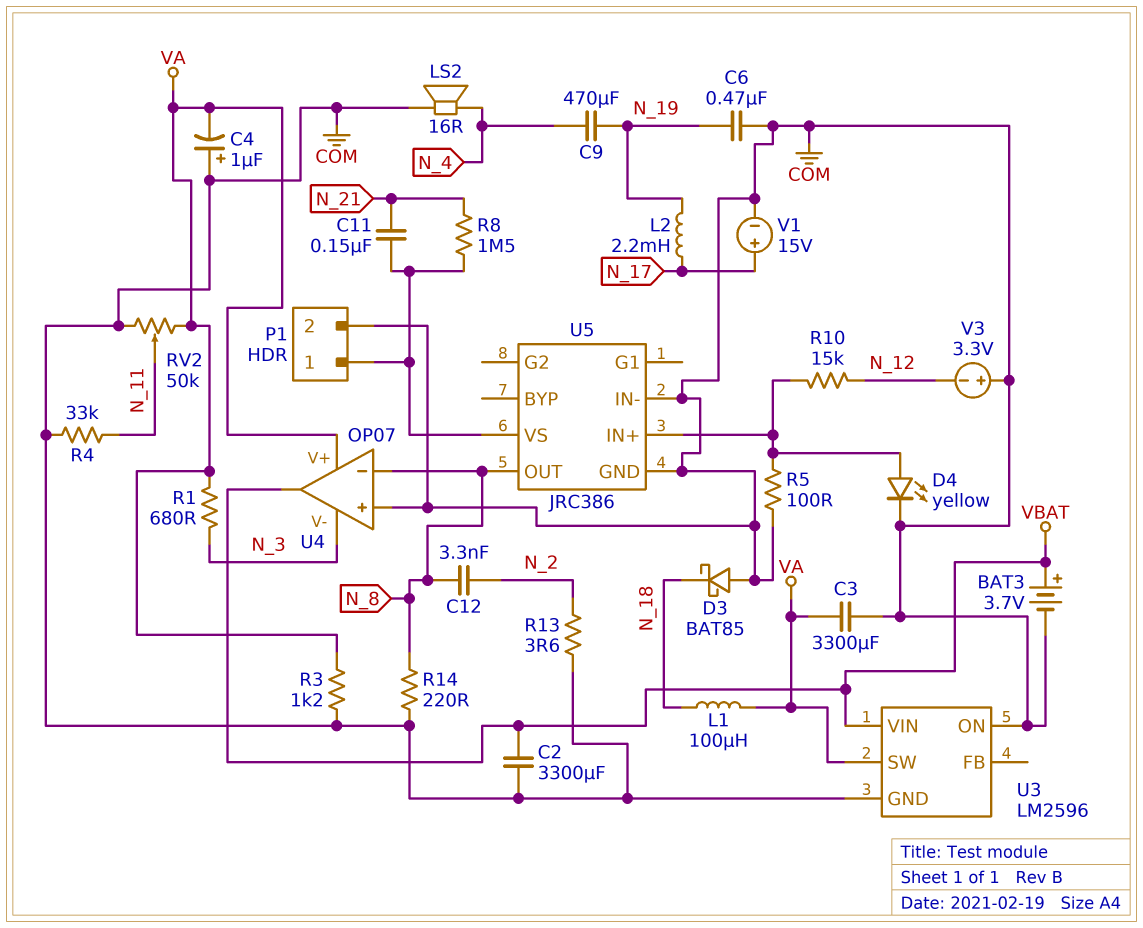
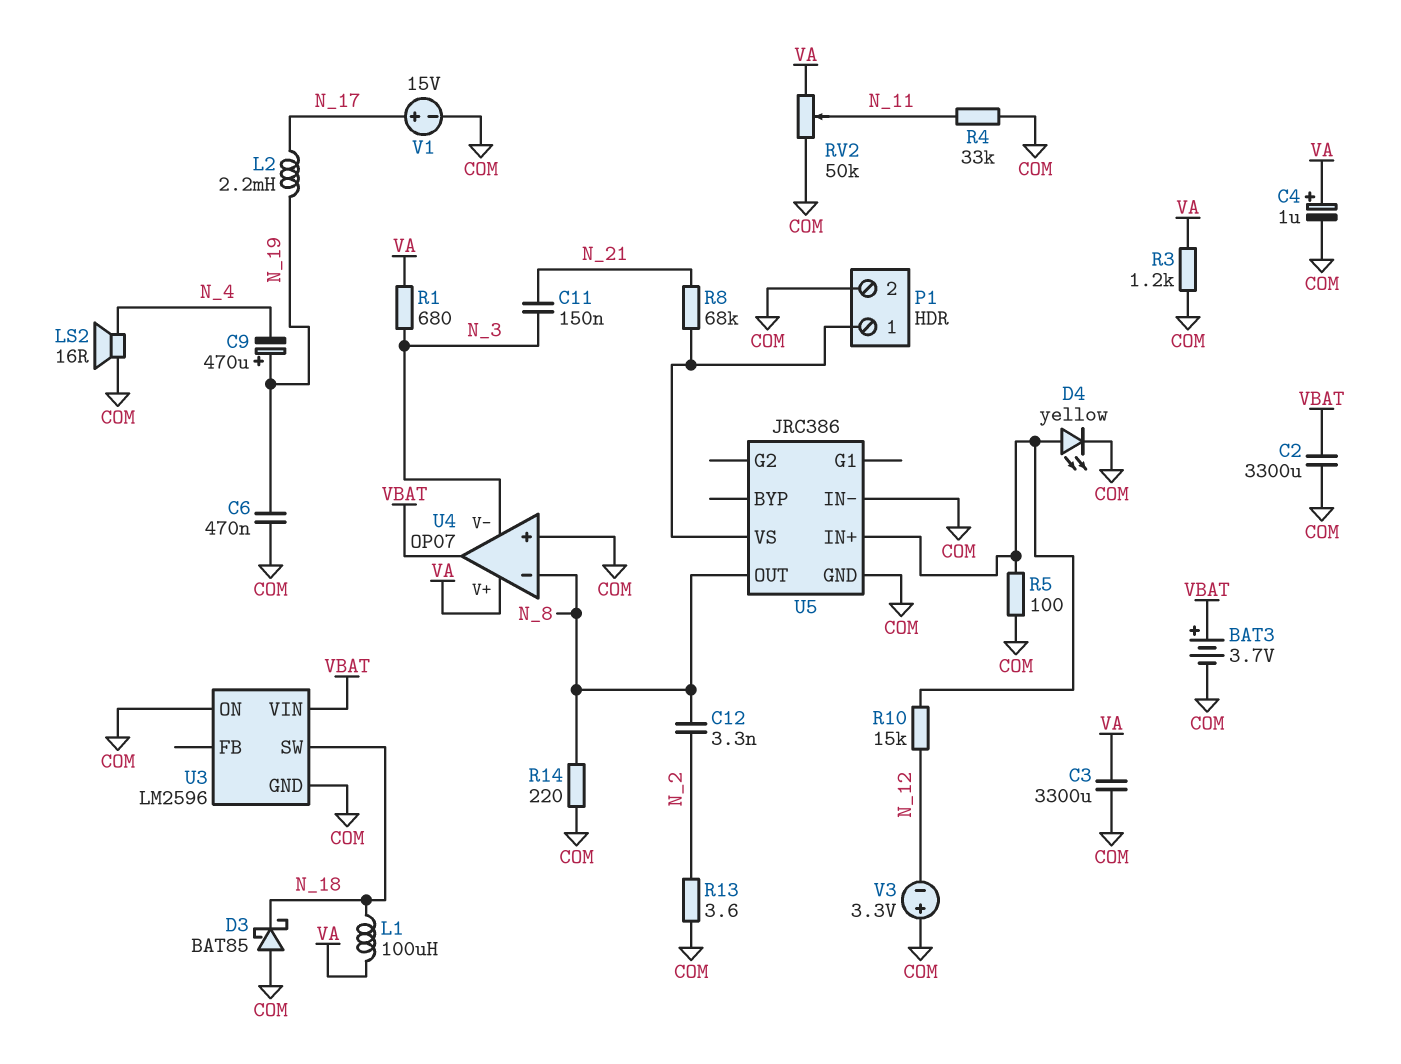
C4: 1uF (plus COM, minus VA) -> 1uF (plus VA, minus COM)
C9: 470uF (N_4, N_19) -> 470uF (plus N_19, minus N_4)
C11: 150nF (N_21, P1/1) -> 150nF (N_3, N_21)
R8: 1.5M (N_21, P1/1) -> 68k (N_21, P1/1)
U3 pin SW: VA -> N_18

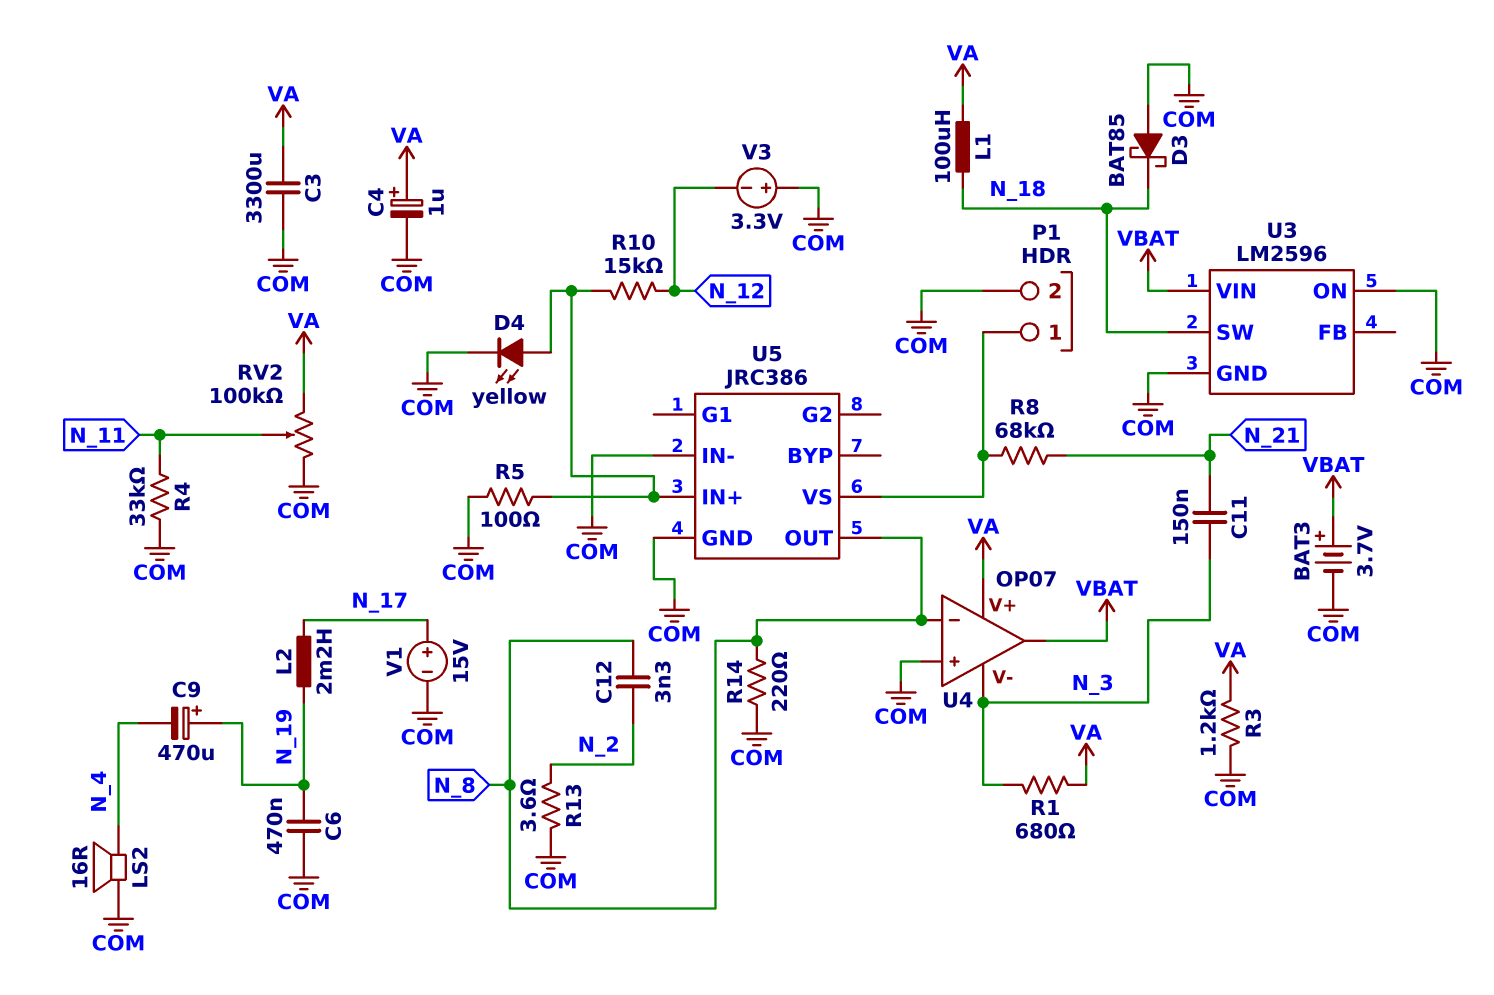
C2: 3300uF (COM, VBAT) -> none
RV2: 50k (COM, VA, wiper N_11) -> 100k (COM, VA, wiper N_11)

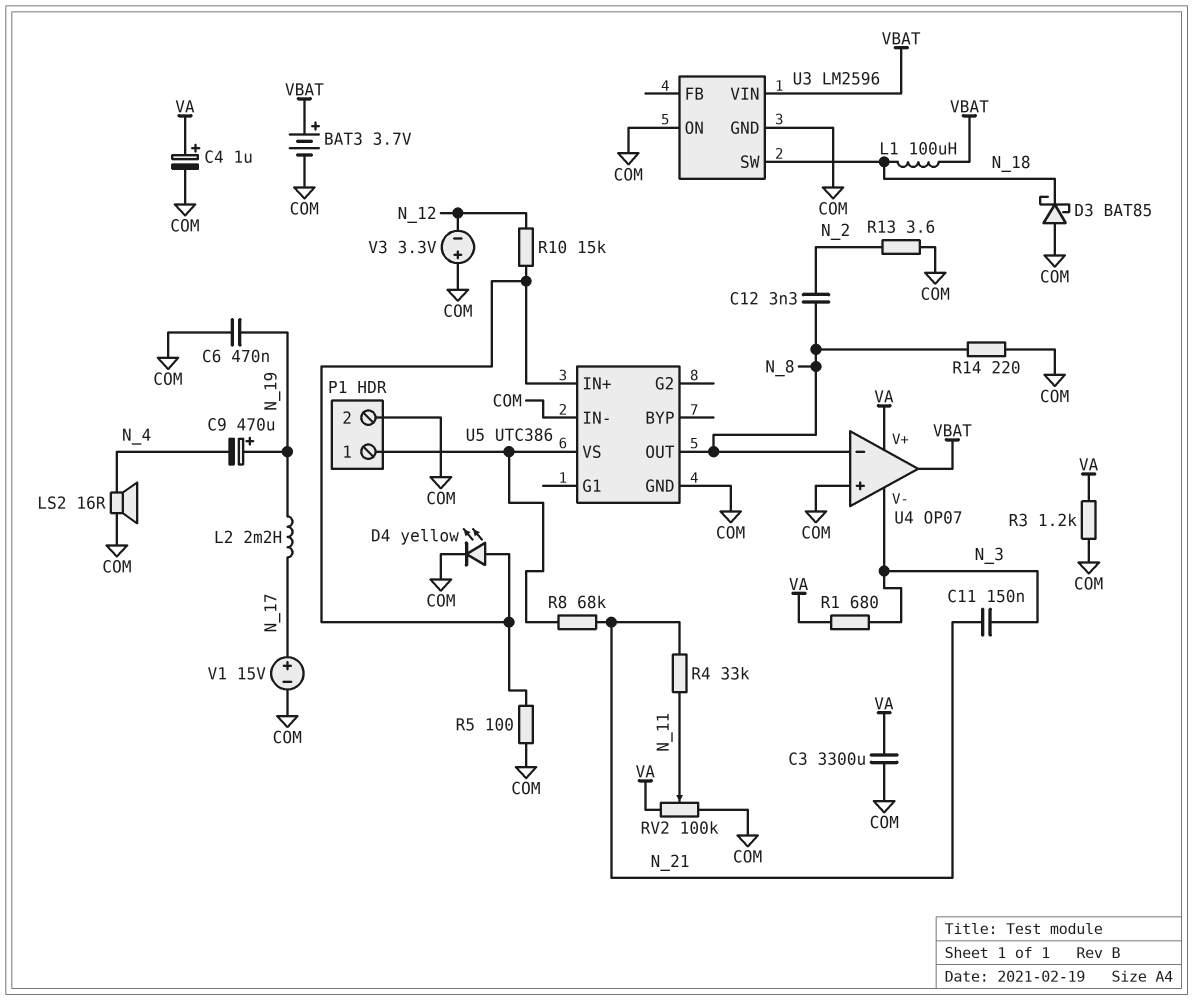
L1: 100uH (N_18, VA) -> 100uH (N_18, VBAT)
R4: 33k (COM, N_11) -> 33k (N_11, N_21)
U5: JRC386 -> UTC386

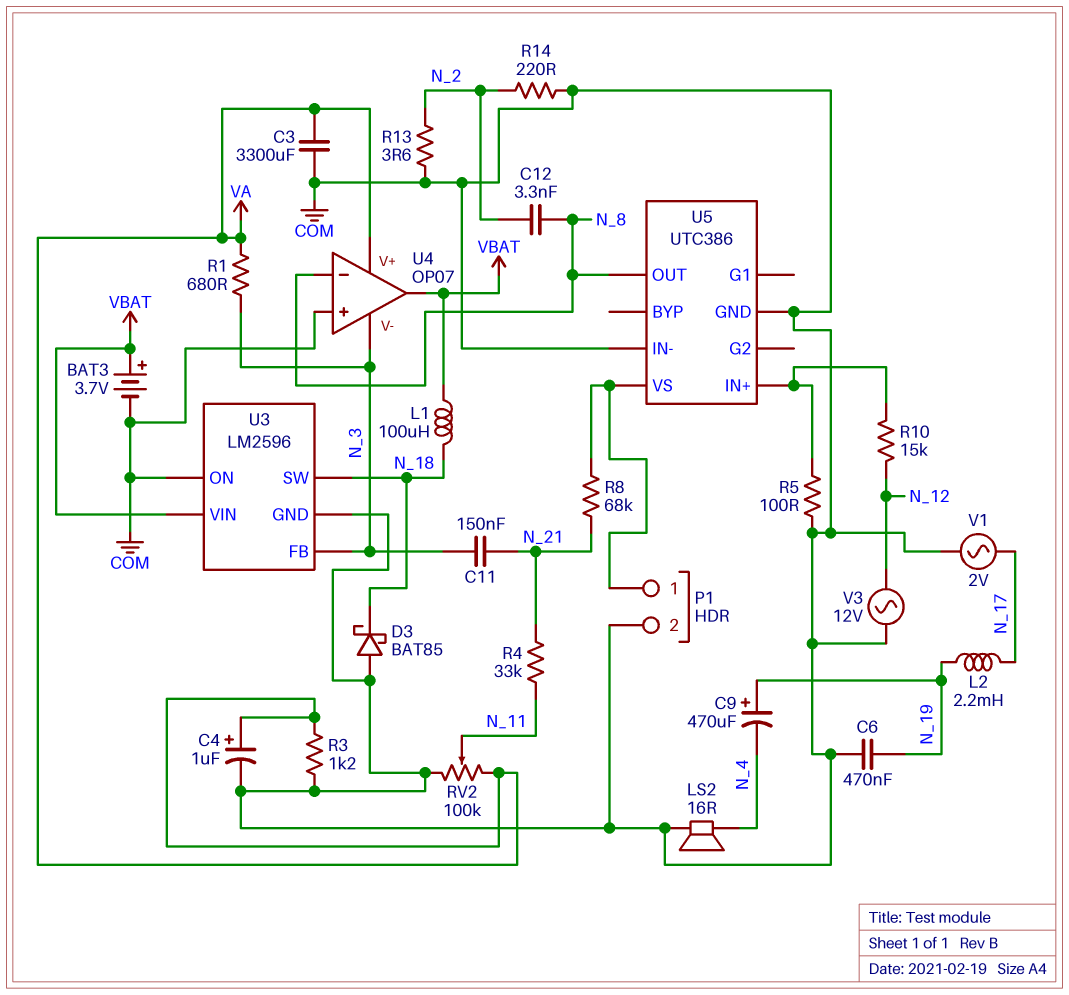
D4: LED yellow (A U5/IN+, K COM) -> none
R14: 220 (COM, N_8) -> 220 (COM, N_2)
U3 pin FB: none -> N_3
V1: 15V (plus N_17, minus COM) -> AC 2V (COM, N_17)
V3: 3.3V (plus COM, minus N_12) -> AC 12V (COM, N_12)

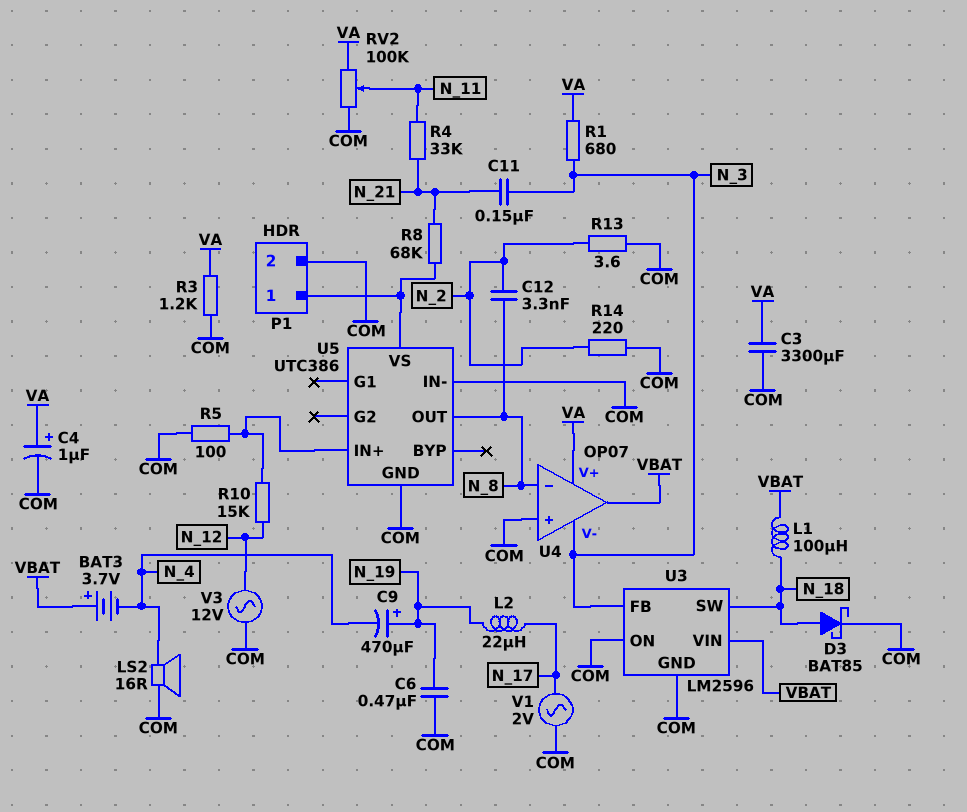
BAT3: 3.7V (plus VBAT, minus COM) -> 3.7V (plus VBAT, minus N_4)
D3: schottky BAT85 (A COM, K N_18) -> schottky BAT85 (A N_18, K COM)
L2: 2.2mH (N_17, N_19) -> 22uH (N_17, N_19)

